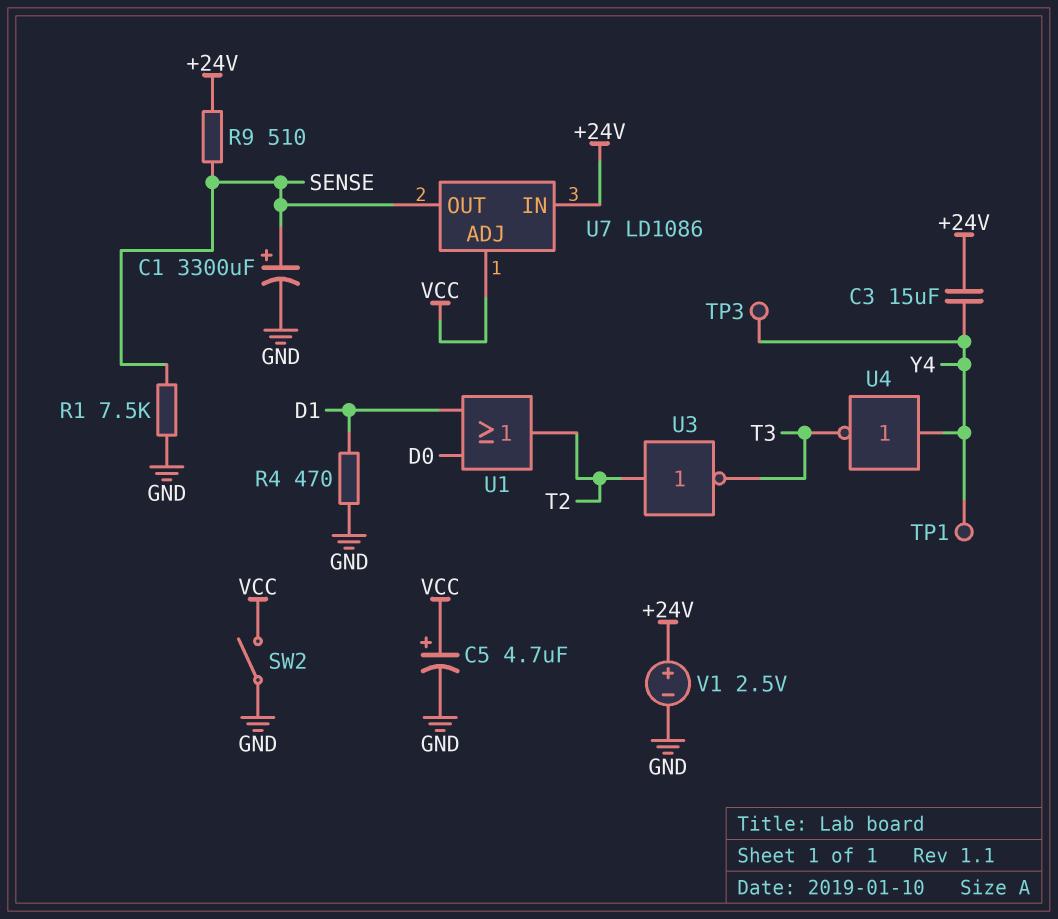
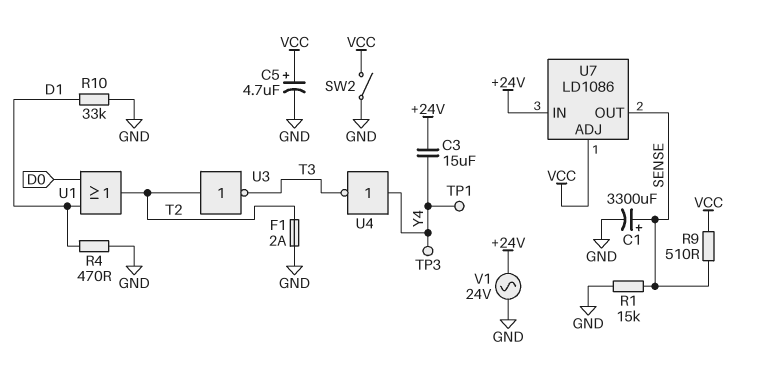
F1: none -> 2A (GND, T2)
R1: 7.5k (GND, SENSE) -> 15k (GND, SENSE)
R9: 510 (+24V, SENSE) -> 510 (SENSE, VCC)
R10: none -> 33k (D1, GND)
V1: 2.5V (plus +24V, minus GND) -> AC 24V (+24V, GND)

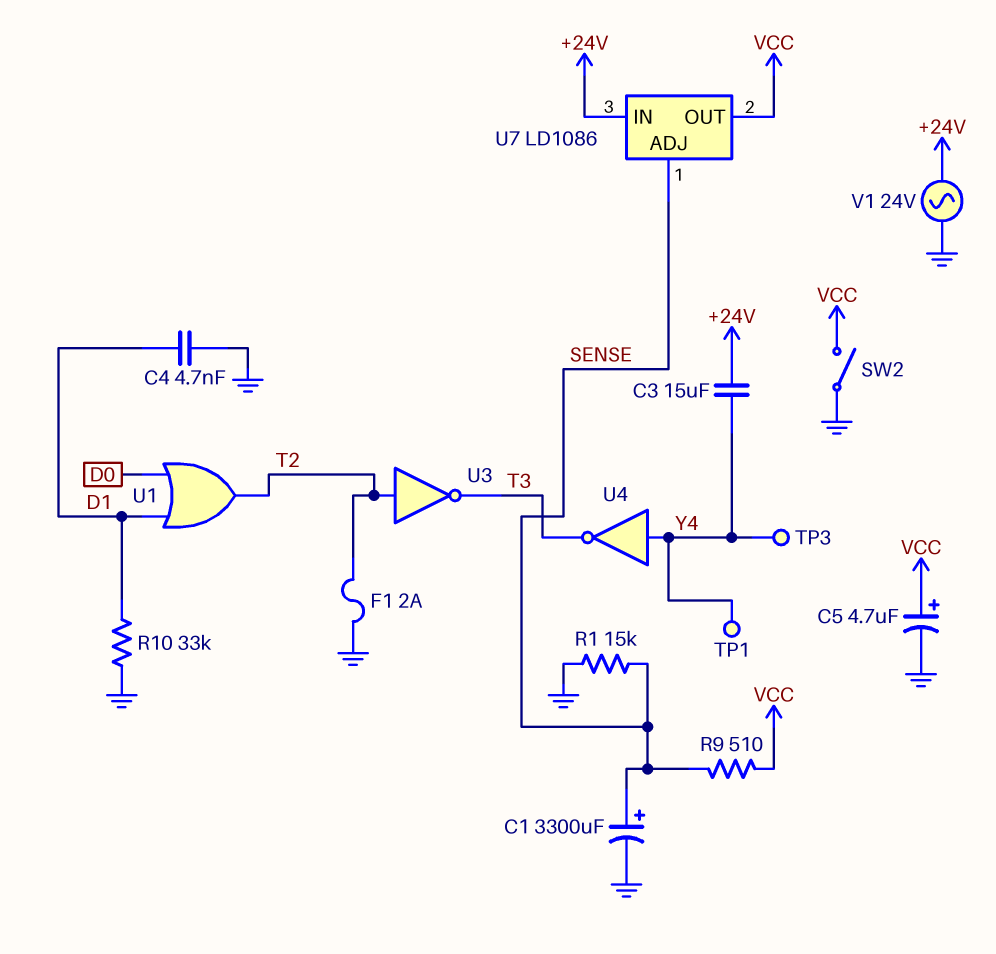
C4: none -> 4.7nF (D1, GND)
R4: 470 (D1, GND) -> none
U7 pin ADJ: VCC -> SENSE
U7 pin OUT: SENSE -> VCC

